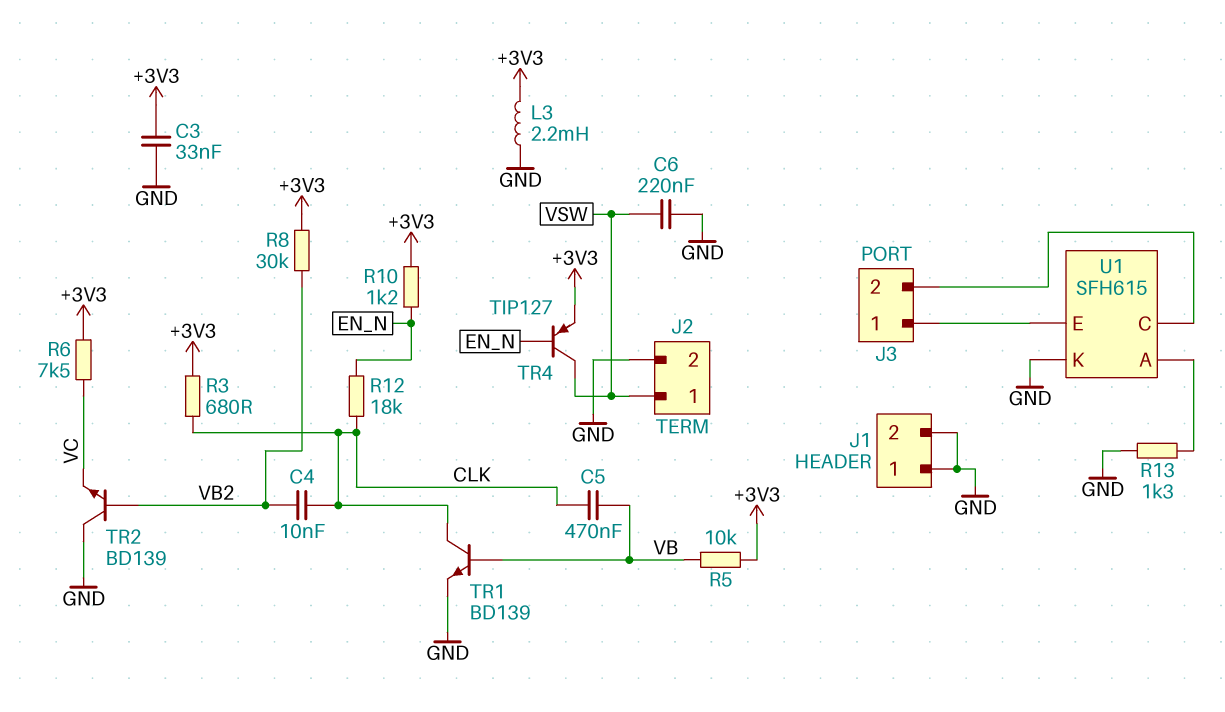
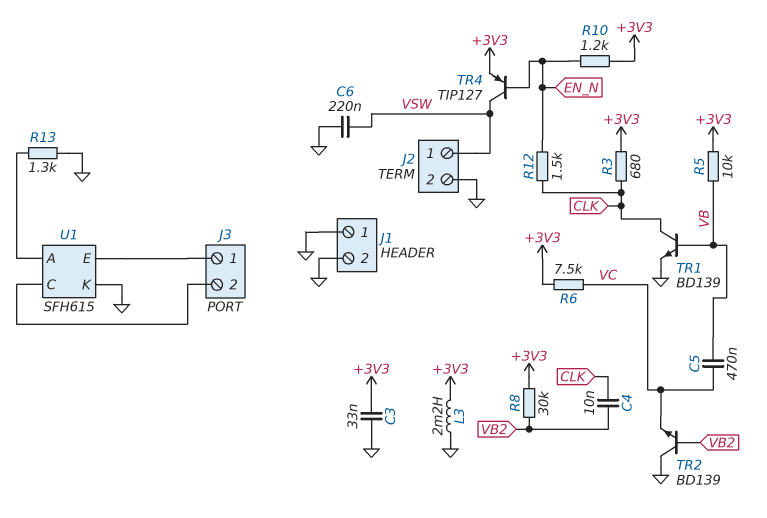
C5: 470nF (CLK, VB) -> 470nF (VB, VC)
R12: 18k (CLK, EN_N) -> 1.5k (CLK, EN_N)

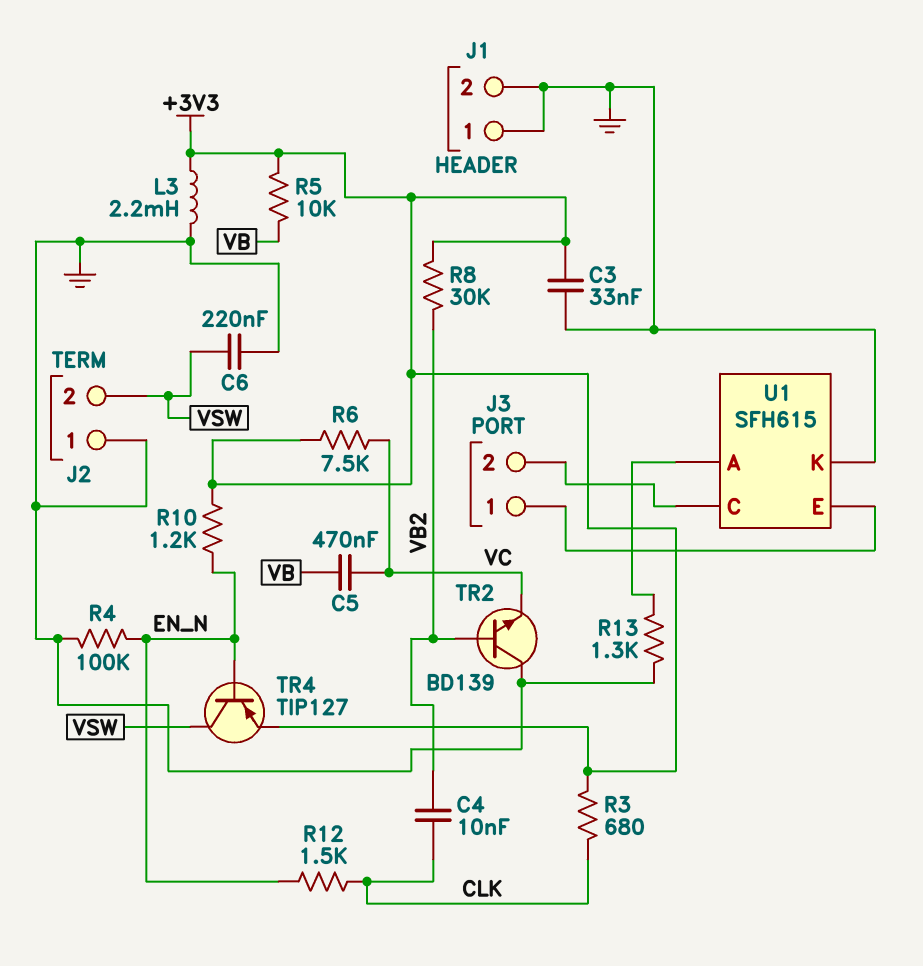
J2 pin 1: VSW -> GND
J2 pin 2: GND -> VSW
R4: none -> 100k (EN_N, GND)
TR1: NPN BD139 (B VB, C CLK, E GND) -> none

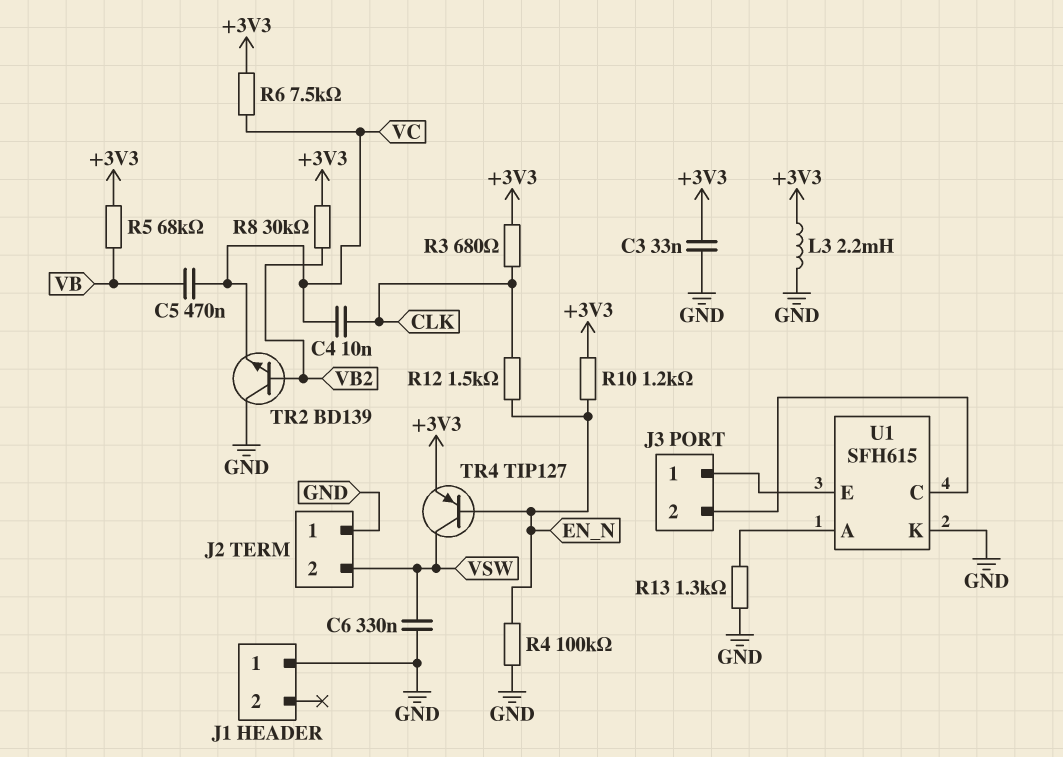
C4: 10nF (CLK, VB2) -> 10nF (CLK, VC)
C6: 220nF (GND, VSW) -> 330nF (GND, VSW)
J1 pin 2: GND -> none
R5: 10k (+3V3, VB) -> 68k (+3V3, VB)

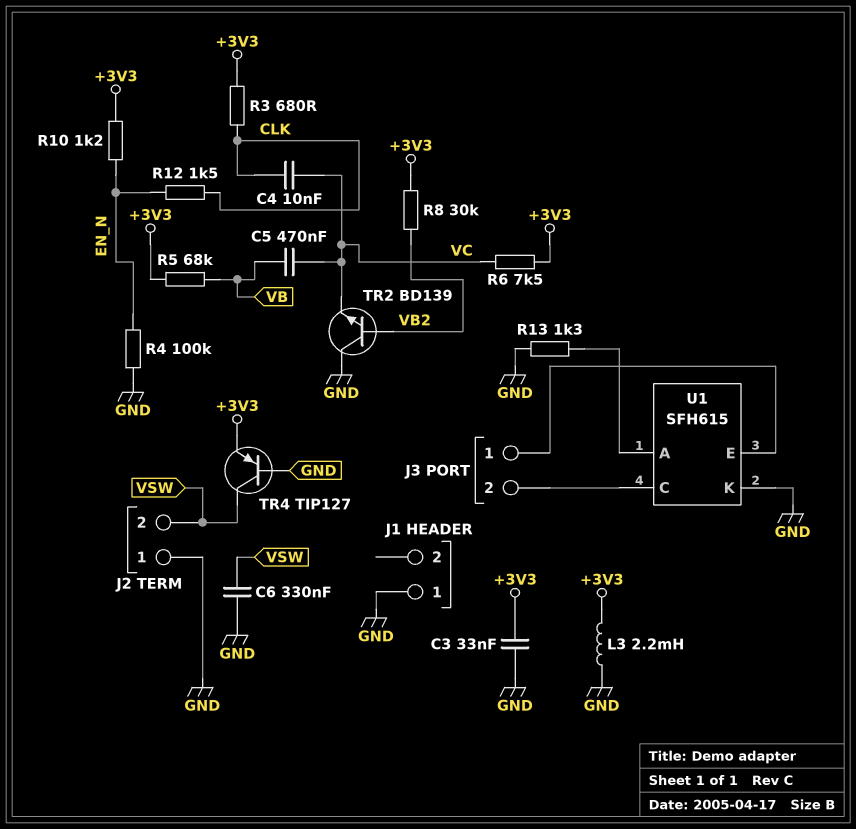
TR4: PNP TIP127 (B EN_N, C VSW, E +3V3) -> PNP TIP127 (B GND, C VSW, E +3V3)

